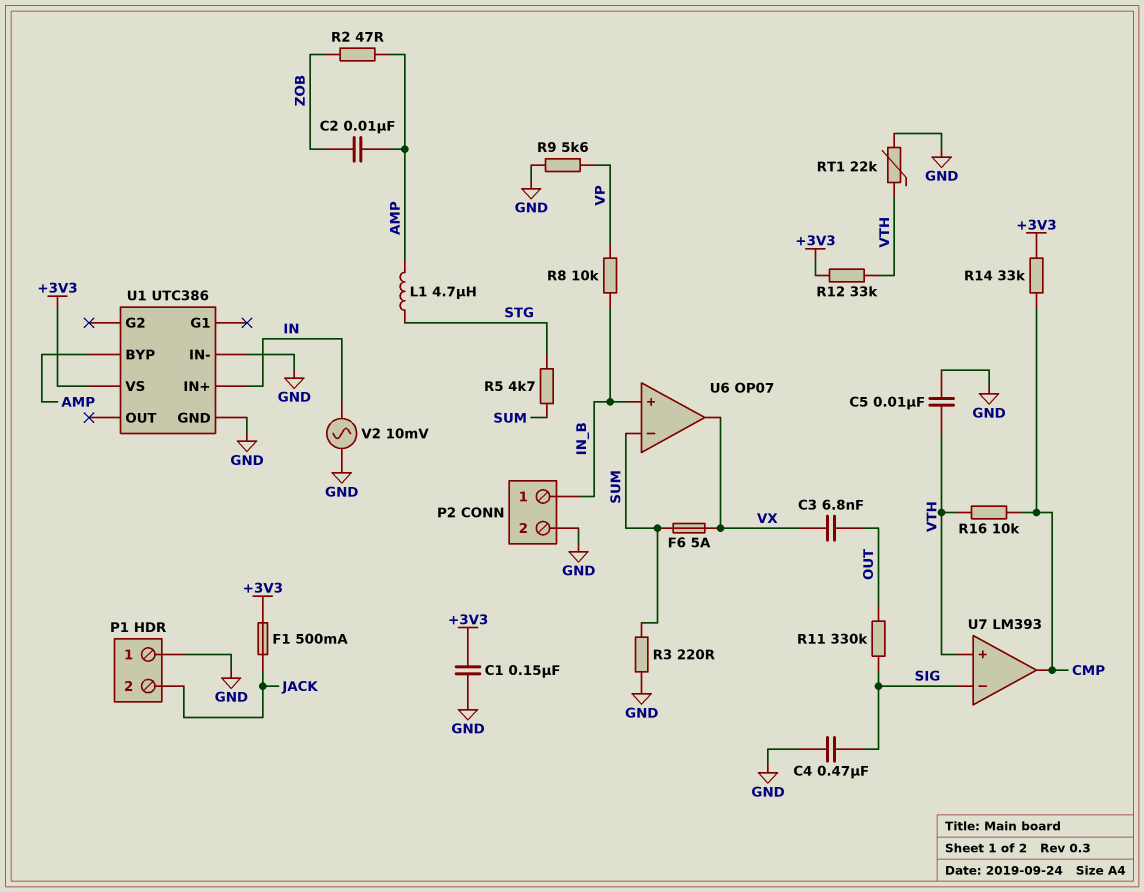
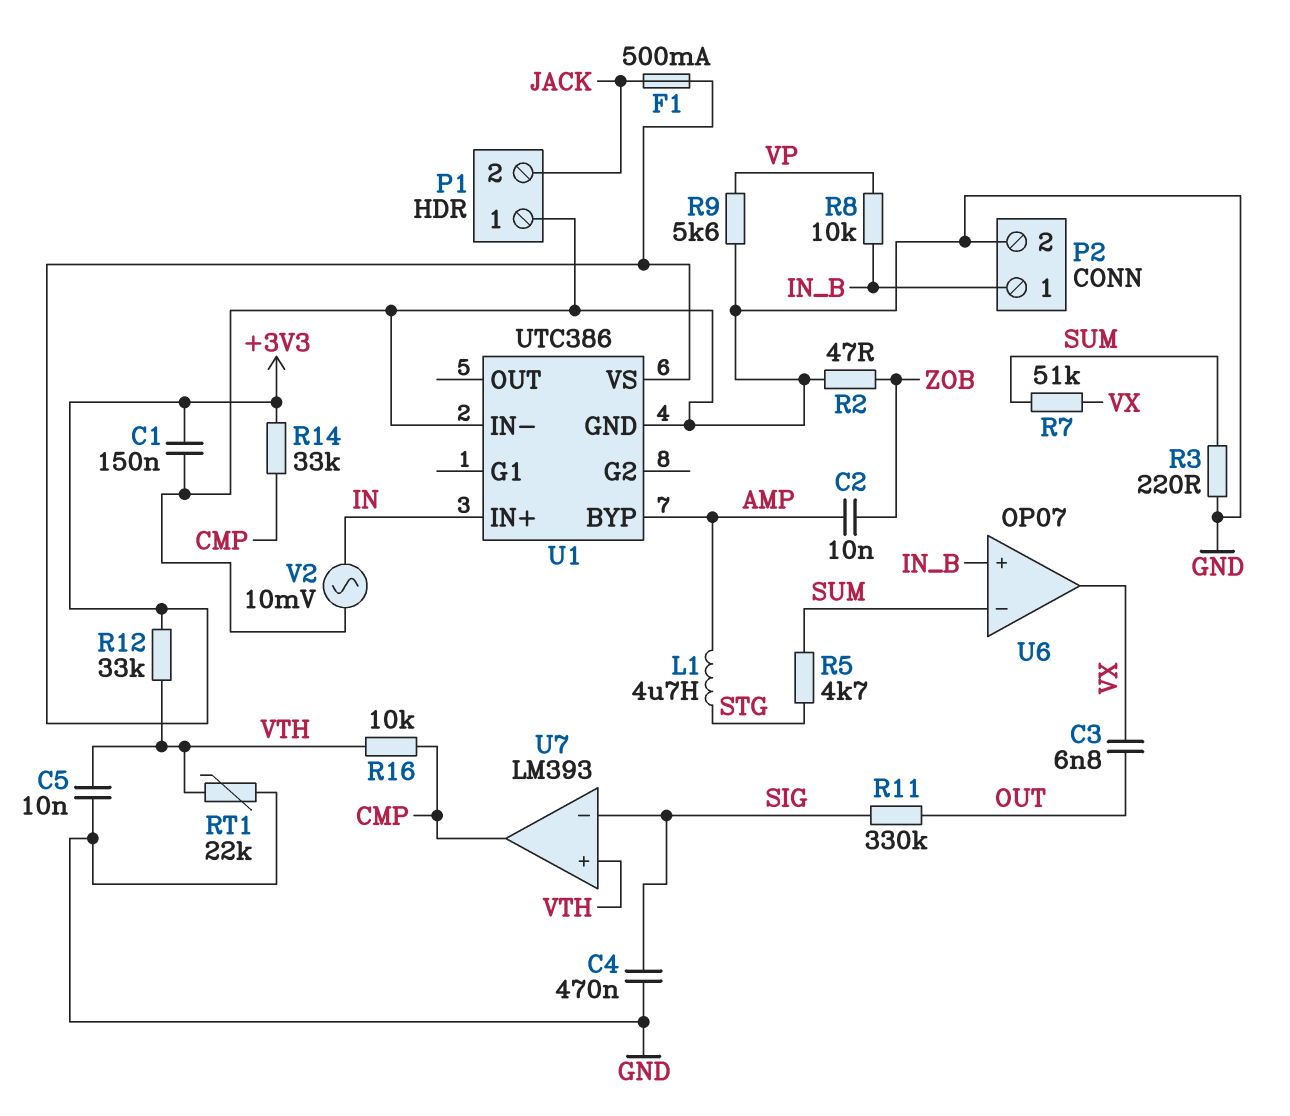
F6: 5A (SUM, VX) -> none
R2: 47 (AMP, ZOB) -> 47 (GND, ZOB)
R7: none -> 51k (SUM, VX)

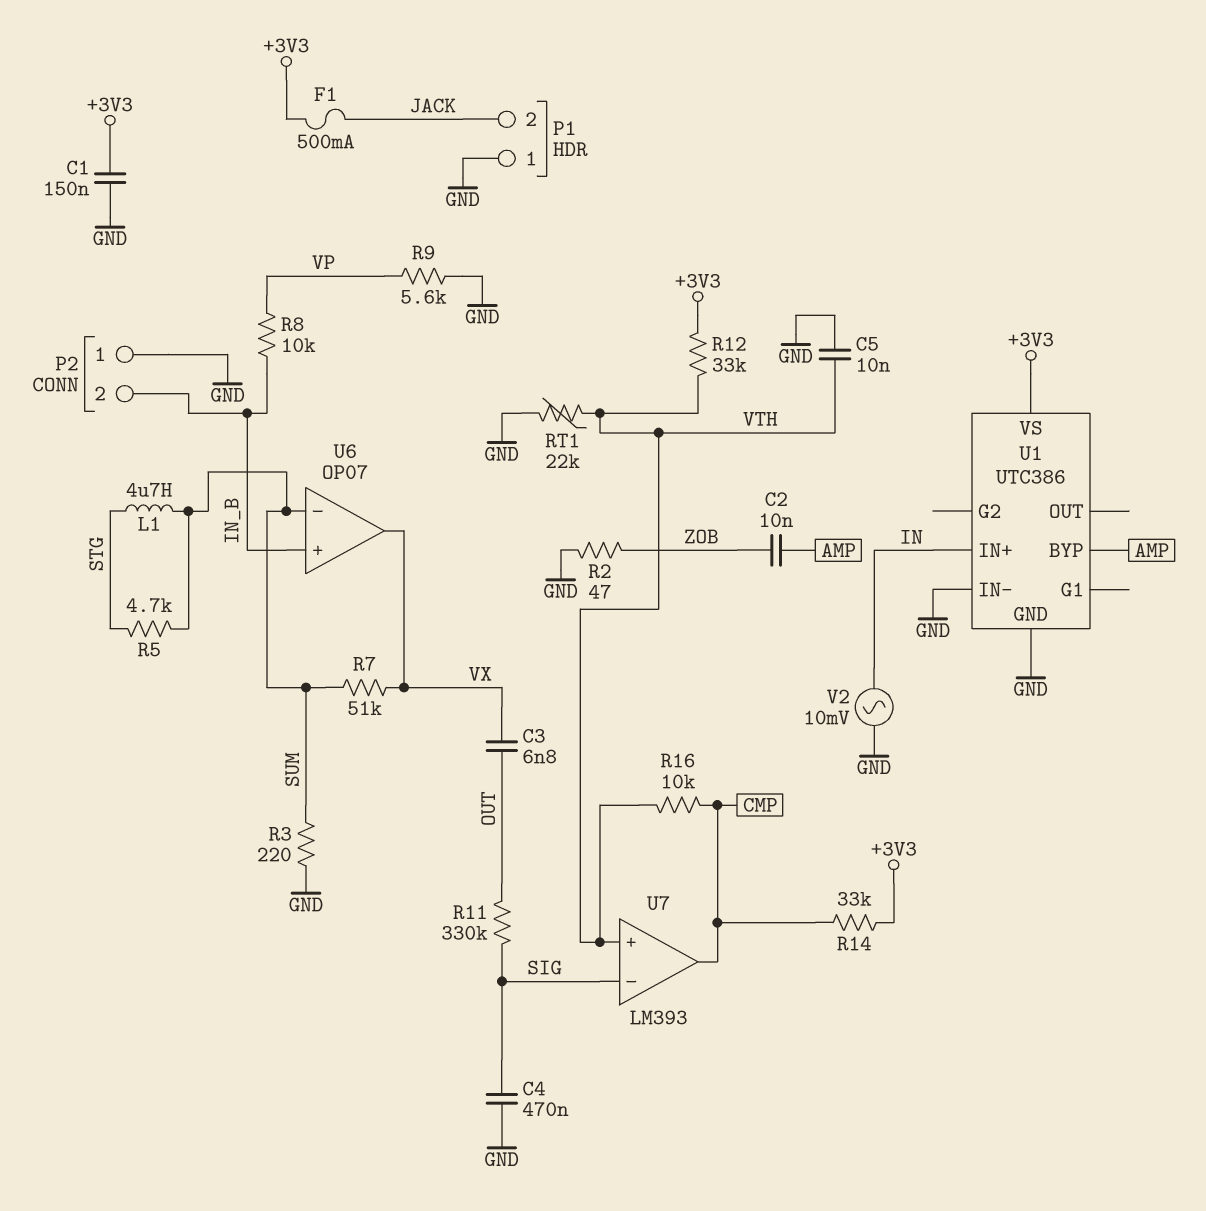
L1: 4.7uH (AMP, STG) -> 4.7uH (STG, SUM)
P2 pin 1: IN_B -> GND
P2 pin 2: GND -> IN_B

